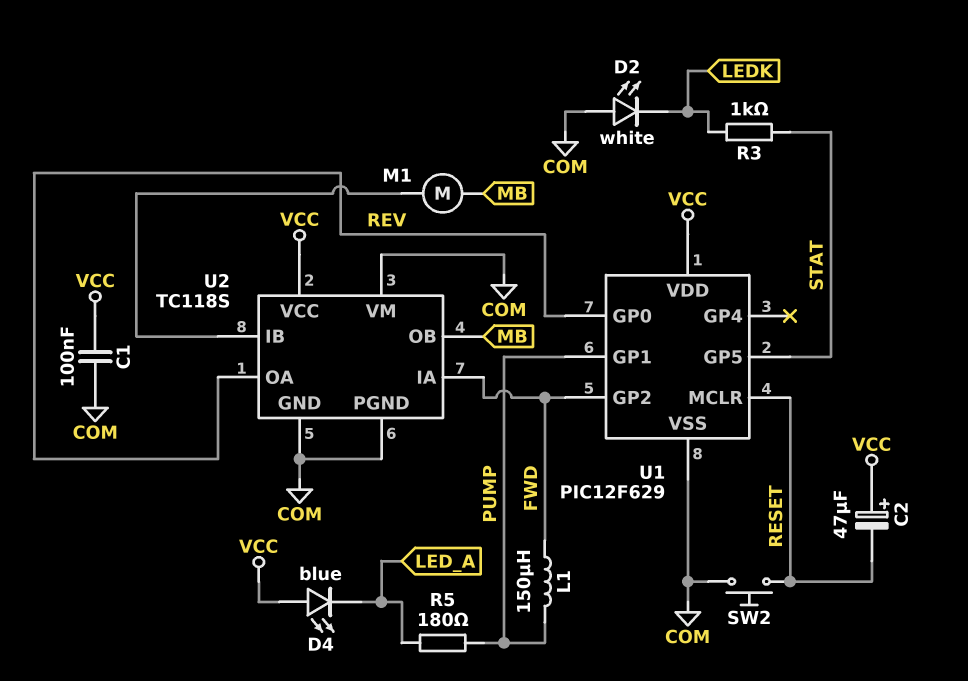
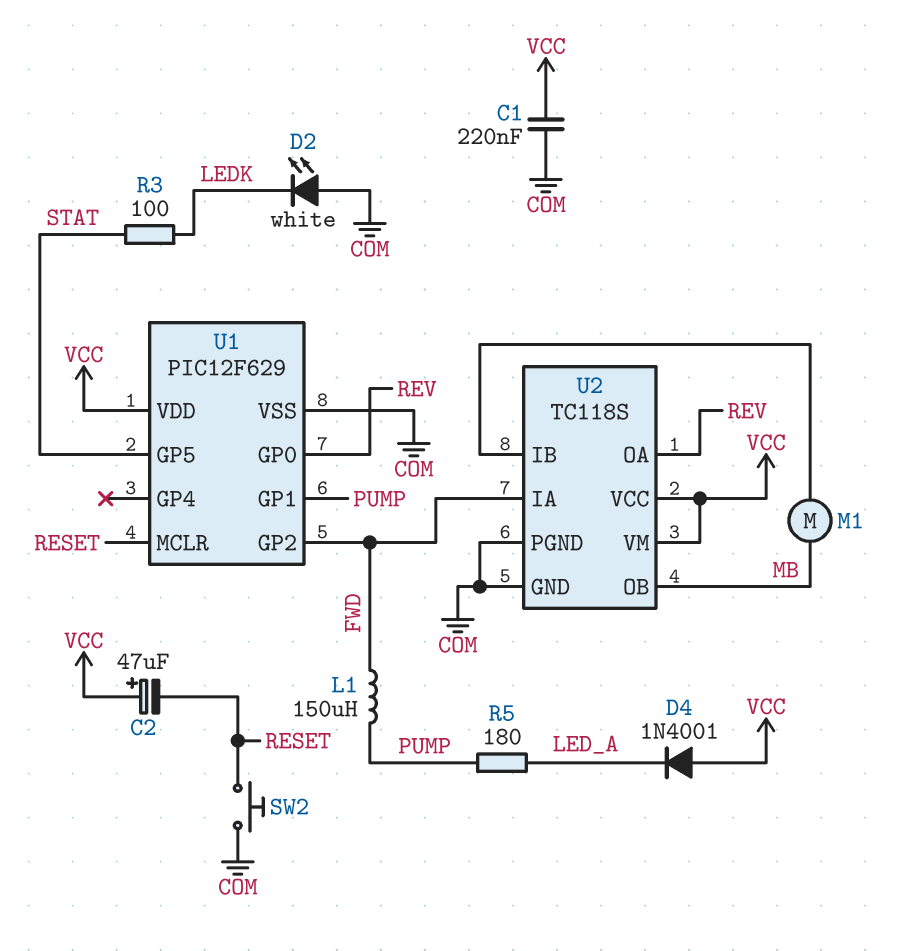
C1: 100nF (COM, VCC) -> 220nF (COM, VCC)
D4: LED blue (A VCC, K LED_A) -> diode 1N4001 (A VCC, K LED_A)
R3: 1k (LEDK, STAT) -> 100 (LEDK, STAT)
U2 pin VM: COM -> VCC

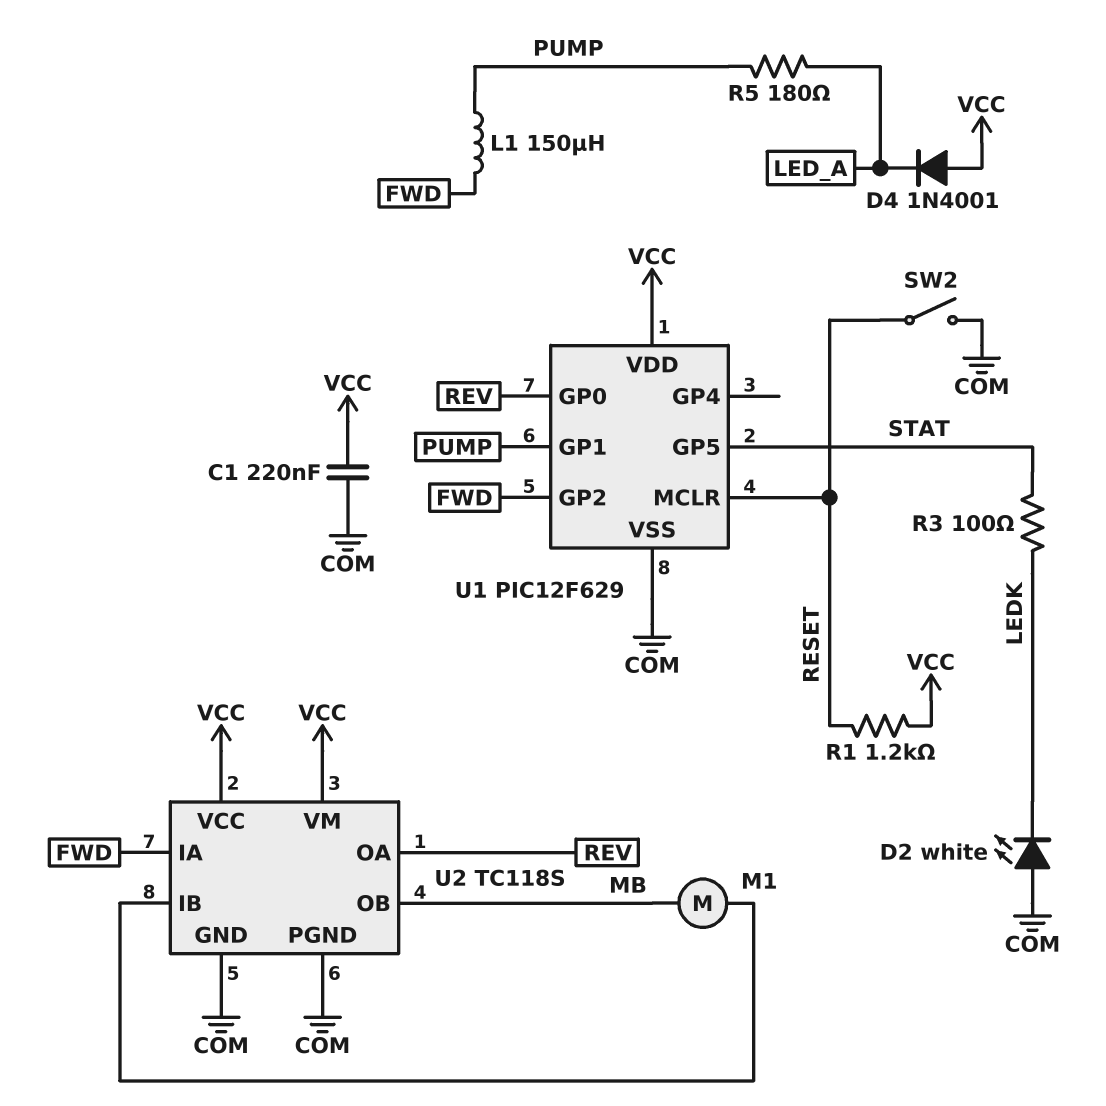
C2: 47uF (plus VCC, minus RESET) -> none
R1: none -> 1.2k (RESET, VCC)
SW2: button (COM, RESET) -> switch (COM, RESET)

